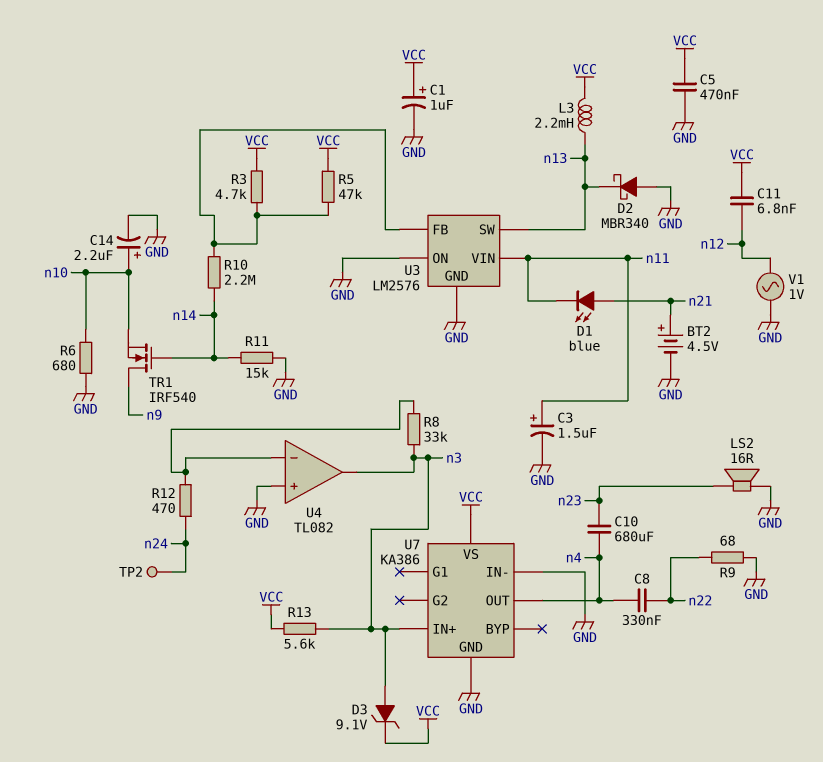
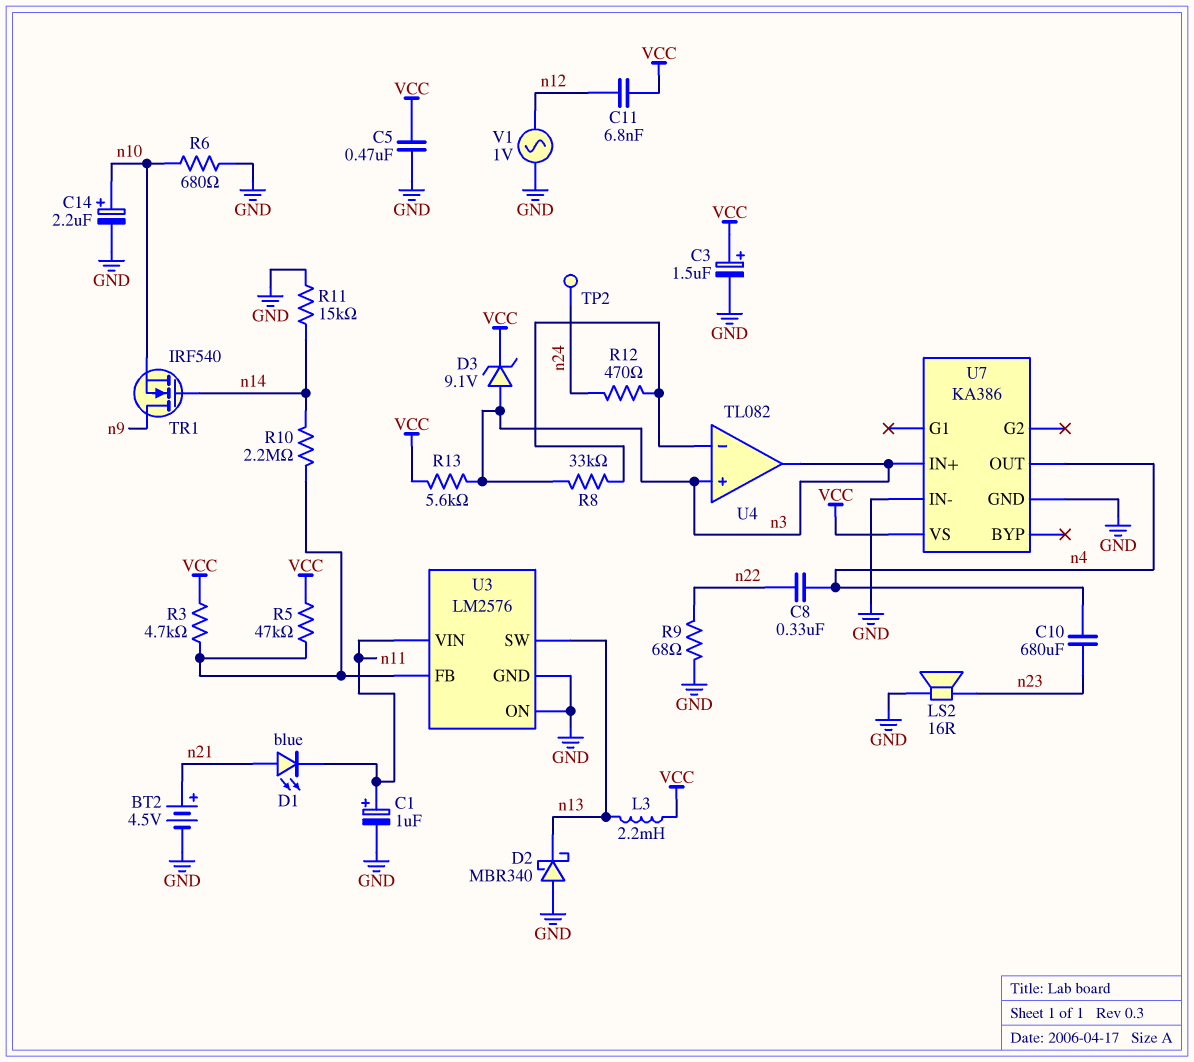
C1: 1uF (plus VCC, minus GND) -> 1uF (plus n11, minus GND)
C3: 1.5uF (plus n11, minus GND) -> 1.5uF (plus VCC, minus GND)
U4 pin in+: GND -> n3

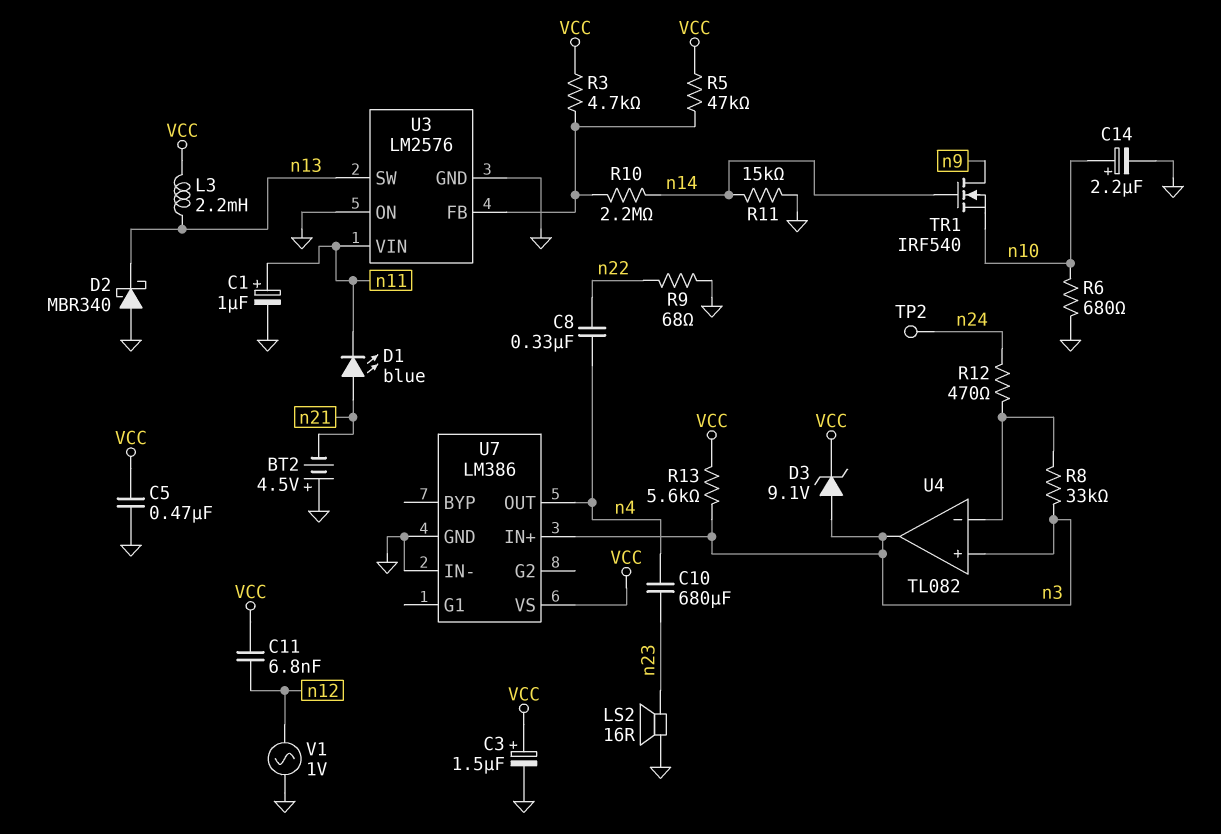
BT2: 4.5V (plus n21, minus GND) -> 4.5V (plus GND, minus n21)
U7: KA386 -> LM386

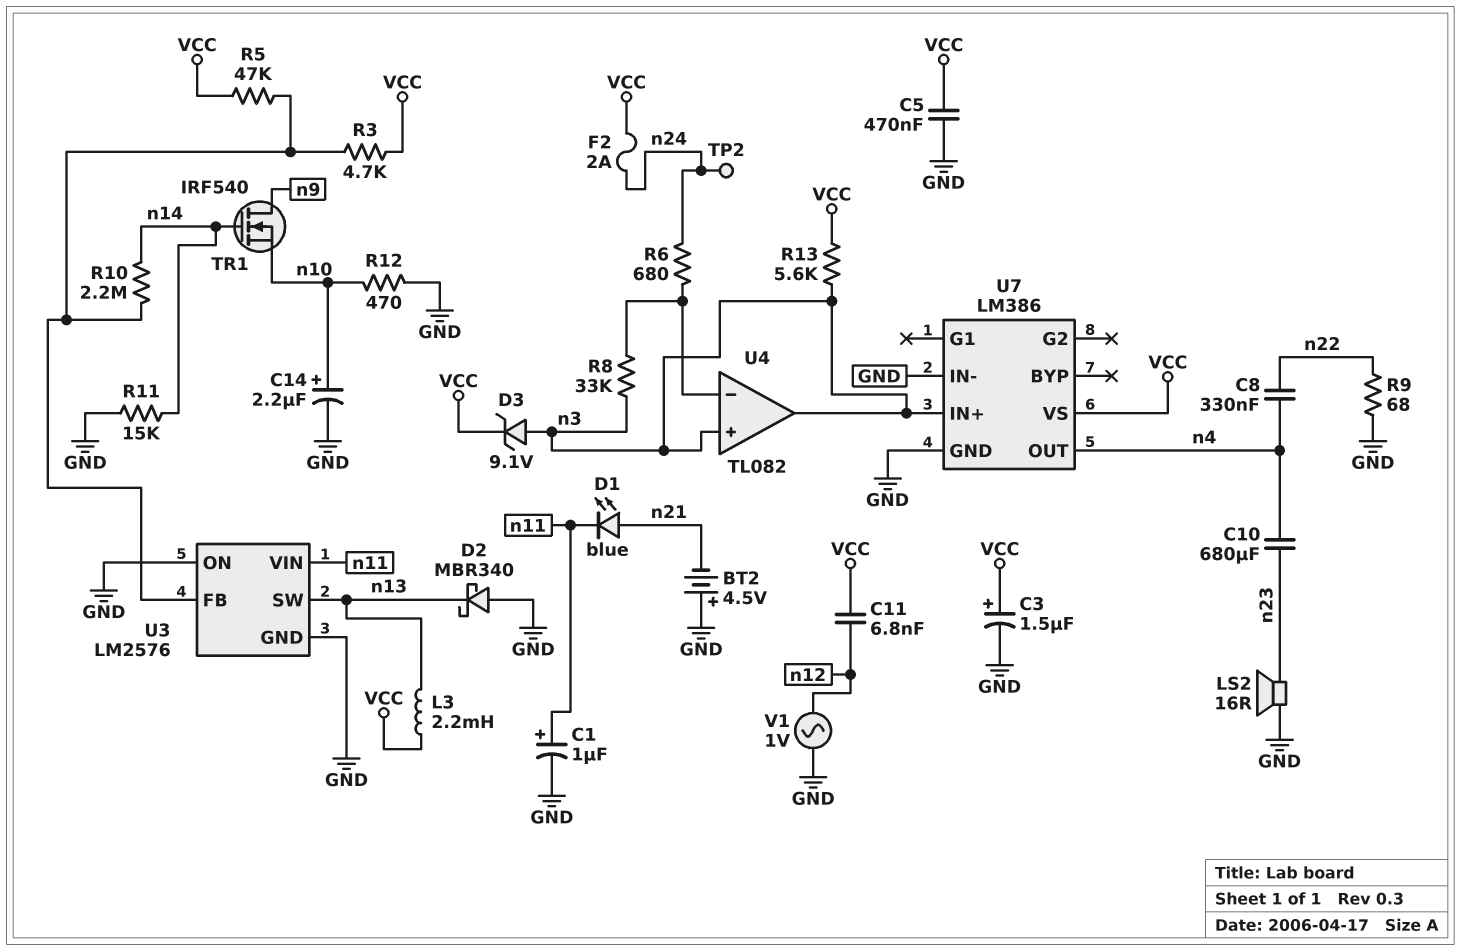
F2: none -> 2A (VCC, n24)
R6: 680 (GND, n10) -> 680 (U4/in-, n24)
R12: 470 (U4/in-, n24) -> 470 (GND, n10)

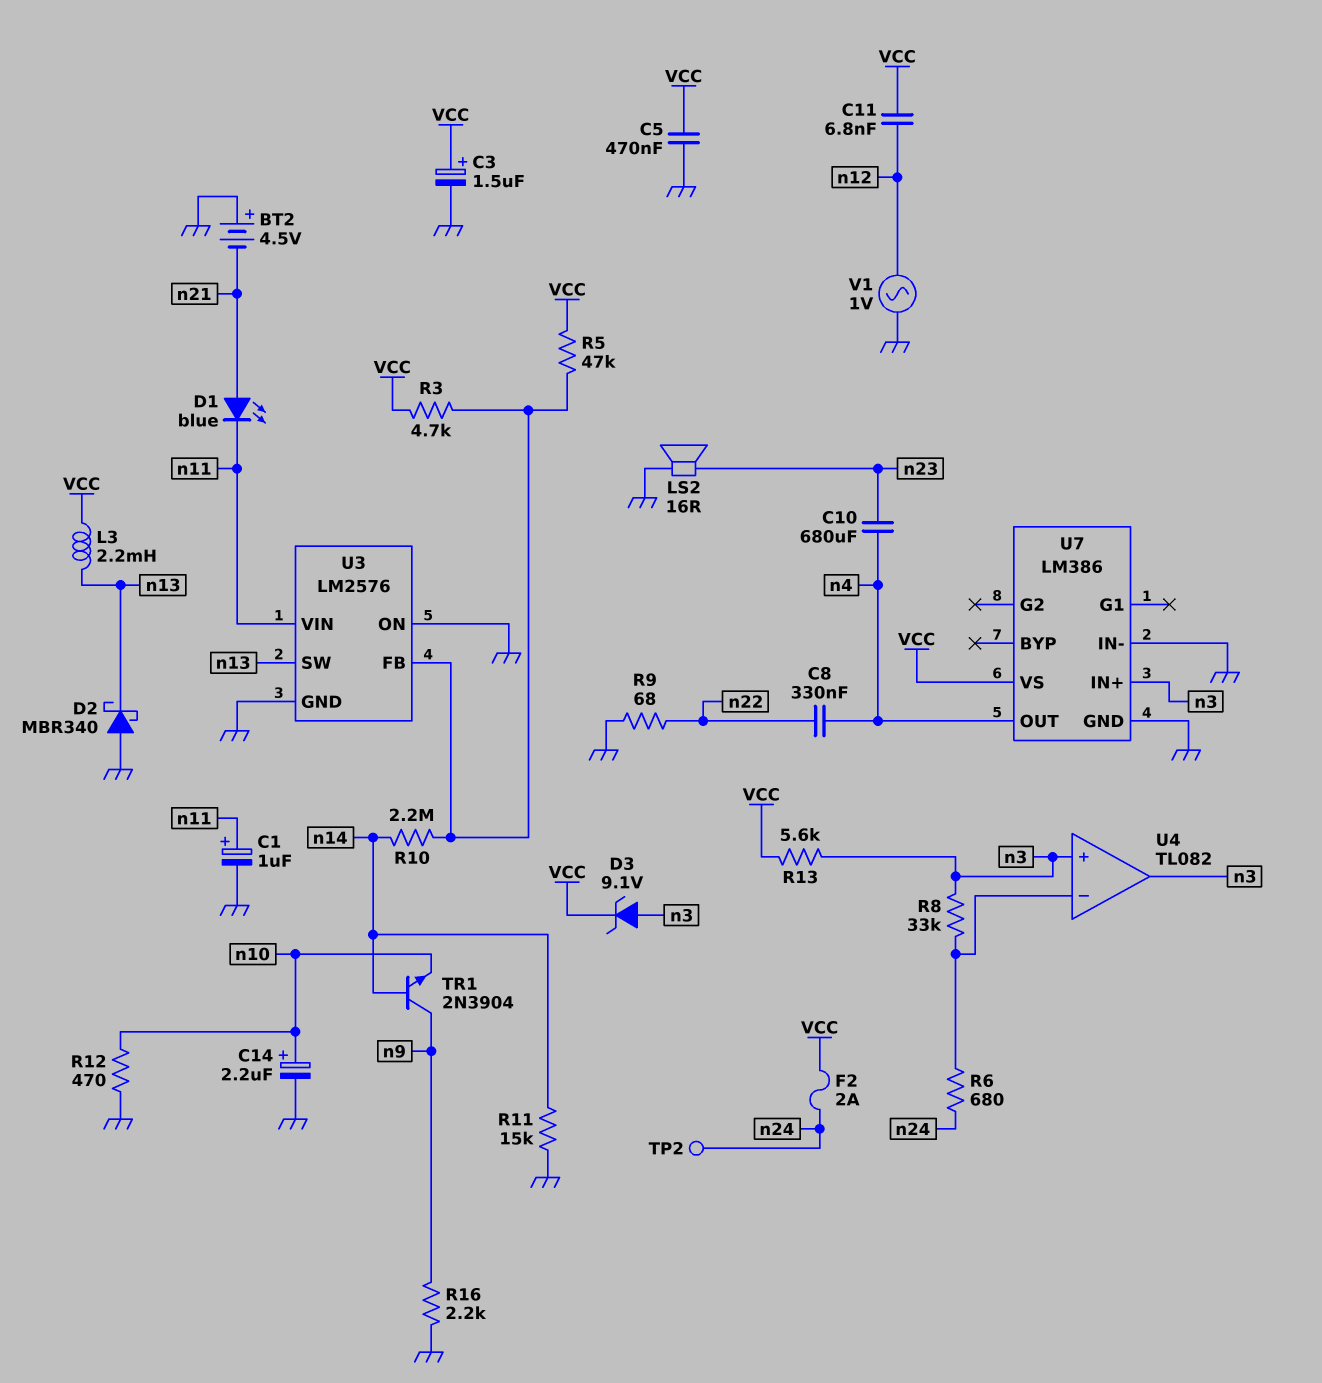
R16: none -> 2.2k (GND, n9)
TR1: NMOS IRF540 (G n14, D n9, S n10) -> NPN 2N3904 (B n14, C n9, E n10)

